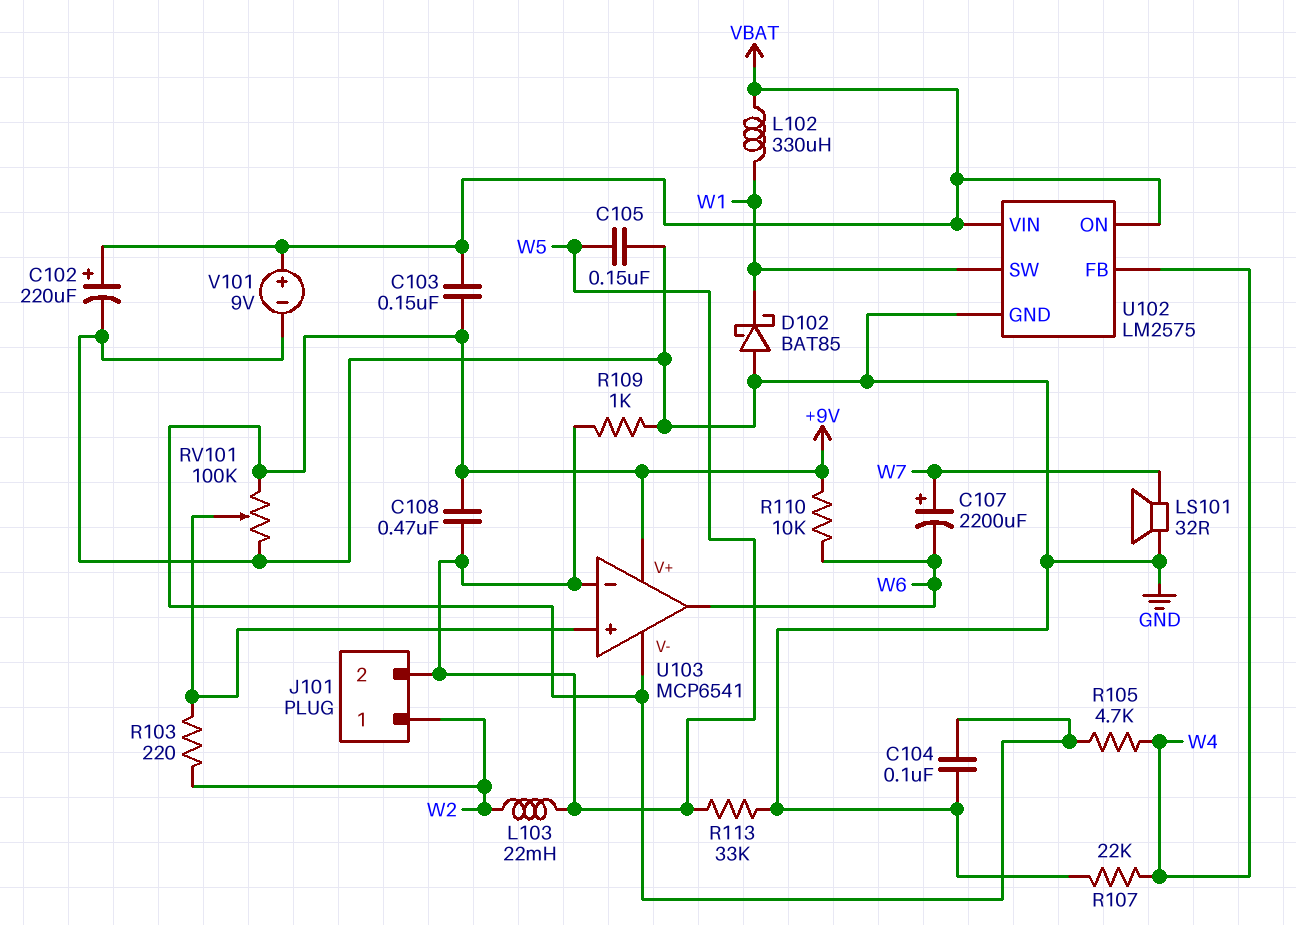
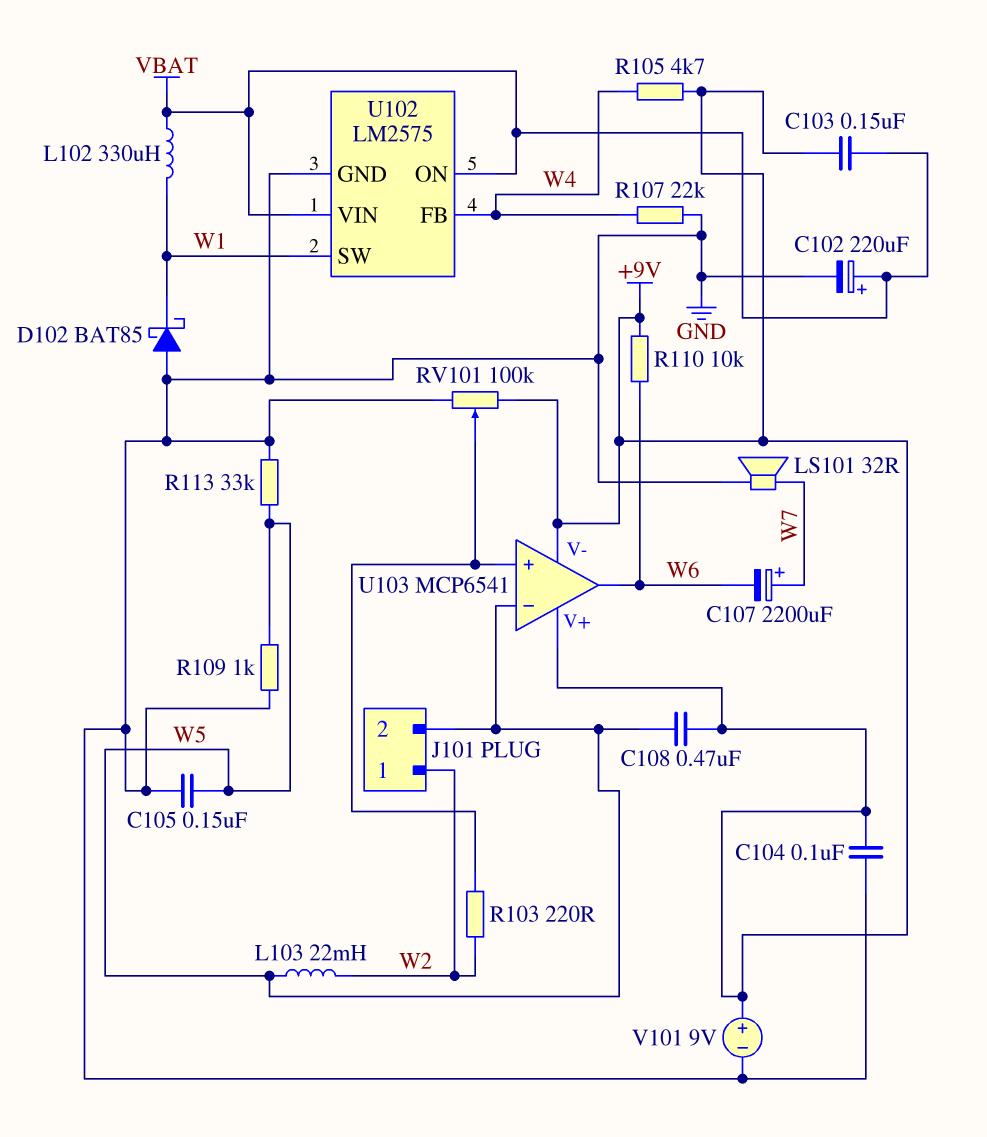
V101: 9V (plus VBAT, minus GND) -> 9V (plus +9V, minus GND)

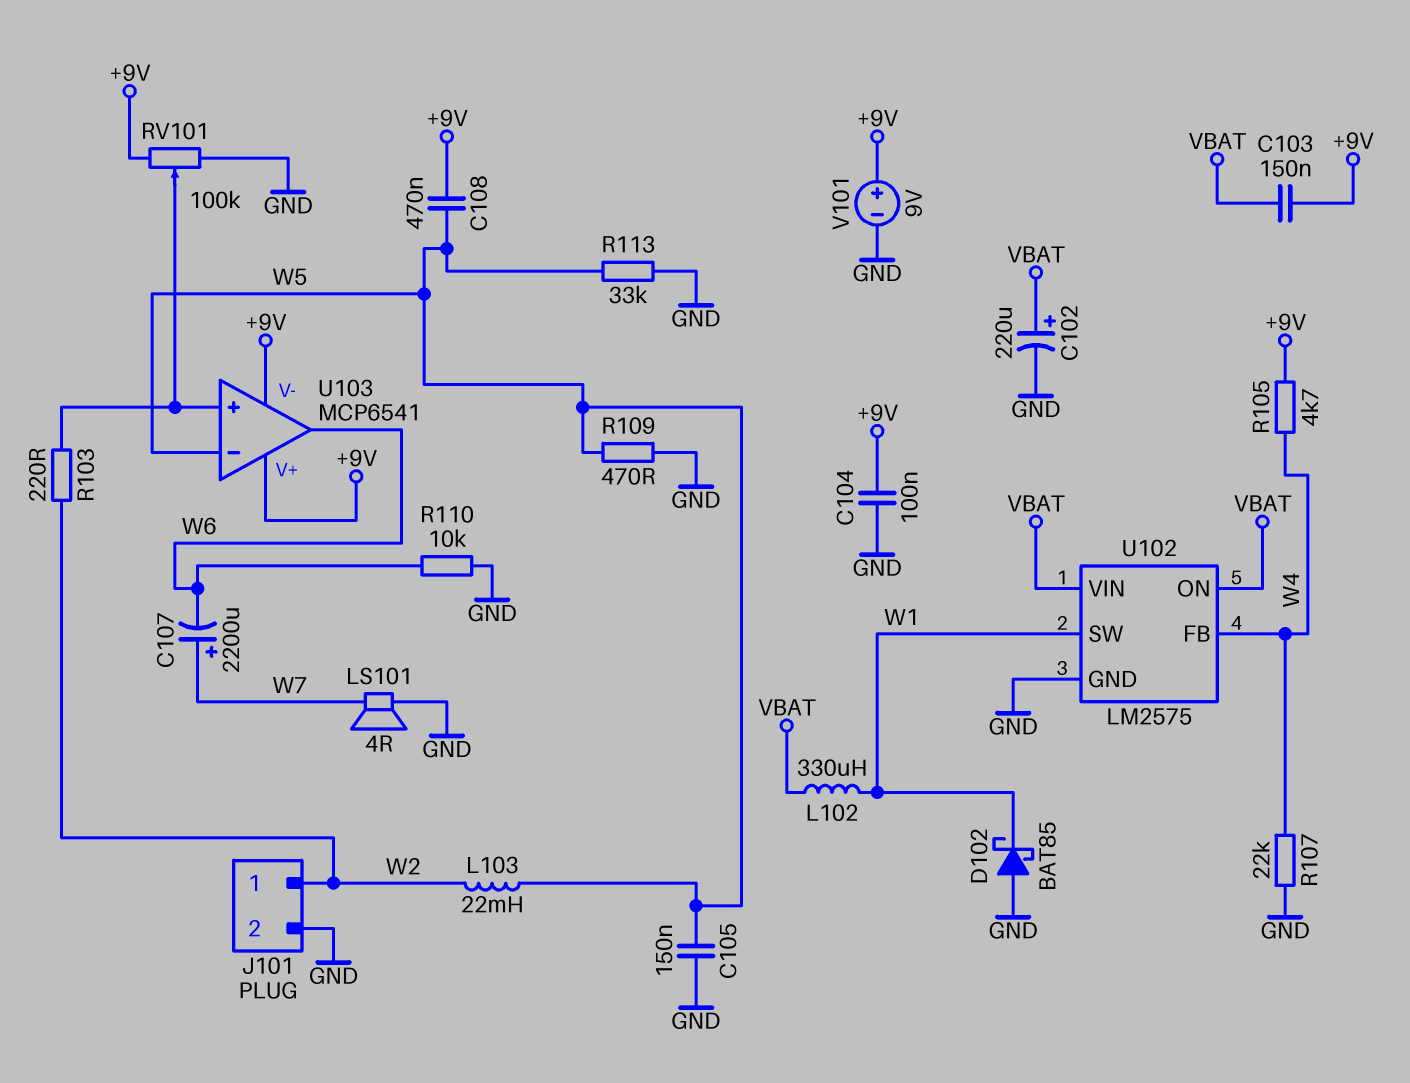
J101 pin 2: W5 -> GND
LS101: speaker 32R (GND, W7) -> speaker 4R (GND, W7)
R109: 1k (GND, W5) -> 470 (GND, W5)
R110: 10k (+9V, W6) -> 10k (GND, W6)

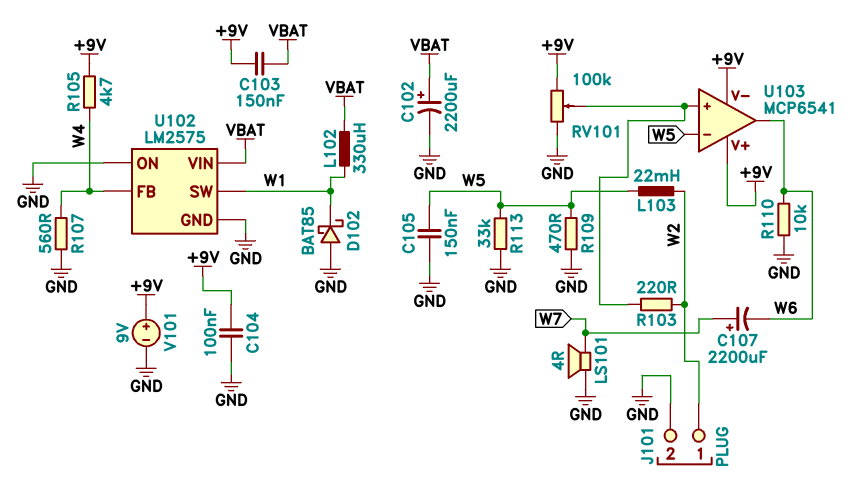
C102: 220uF (plus VBAT, minus GND) -> 2200uF (plus VBAT, minus GND)
C108: 470nF (+9V, W5) -> none
R107: 22k (GND, W4) -> 560 (GND, W4)
U102 pin ON: VBAT -> GND

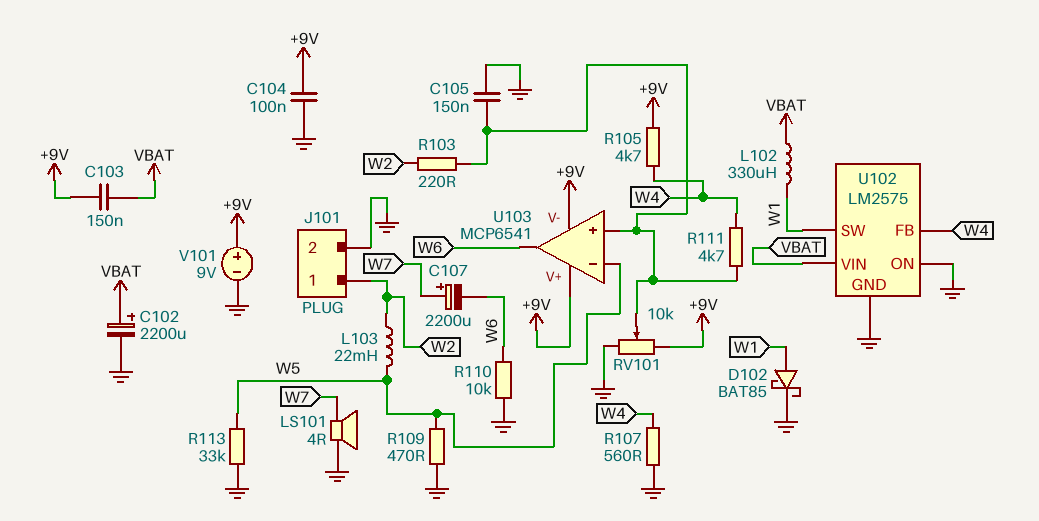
C105: 150nF (GND, W5) -> 150nF (GND, U103/in+)
D102: schottky BAT85 (A GND, K W1) -> schottky BAT85 (A W1, K GND)
R111: none -> 4.7k (U103/in+, W4)
RV101: 100k (+9V, GND, wiper U103/in+) -> 10k (+9V, GND, wiper U103/in+)

